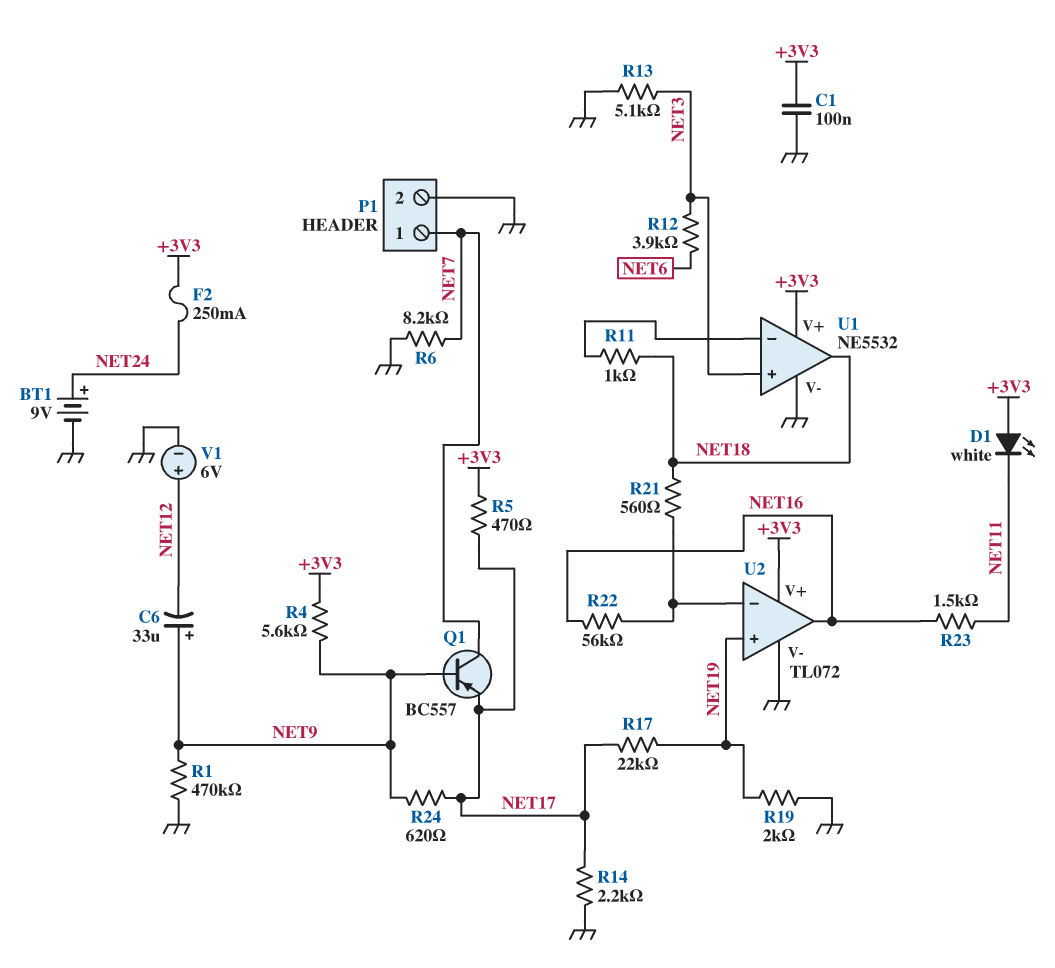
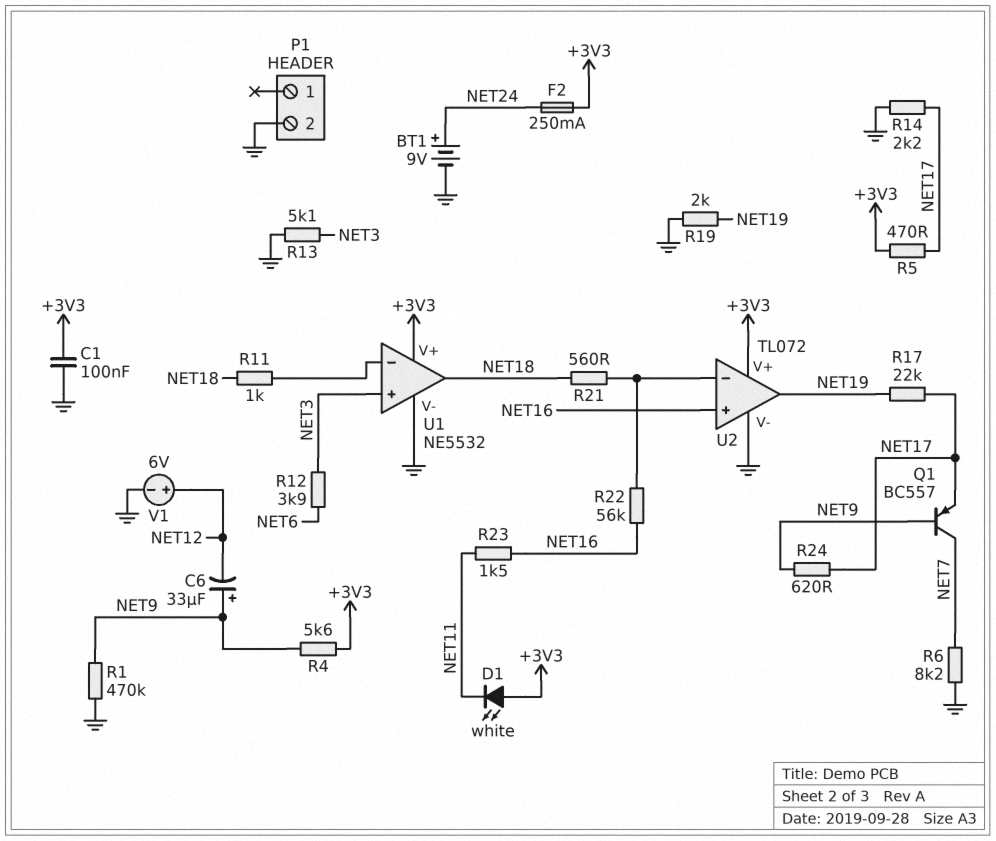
P1 pin 1: NET7 -> none
U2 pin in+: NET19 -> NET16
U2 pin out: NET16 -> NET19

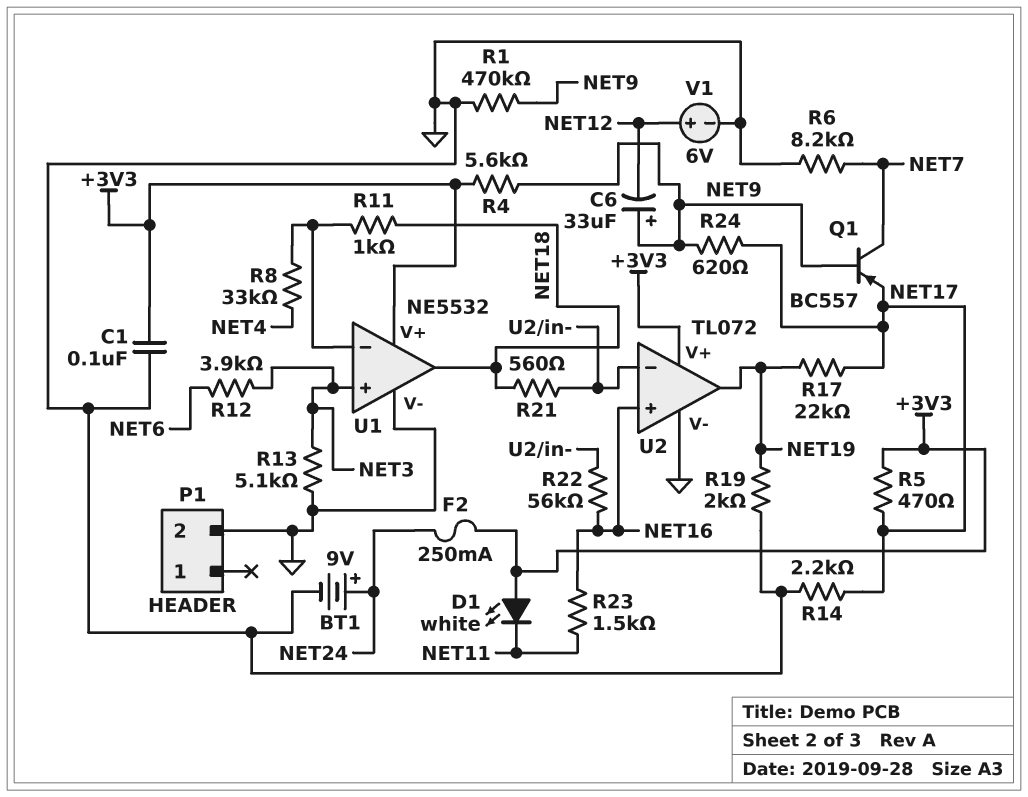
R8: none -> 33k (NET4, U1/in-)

